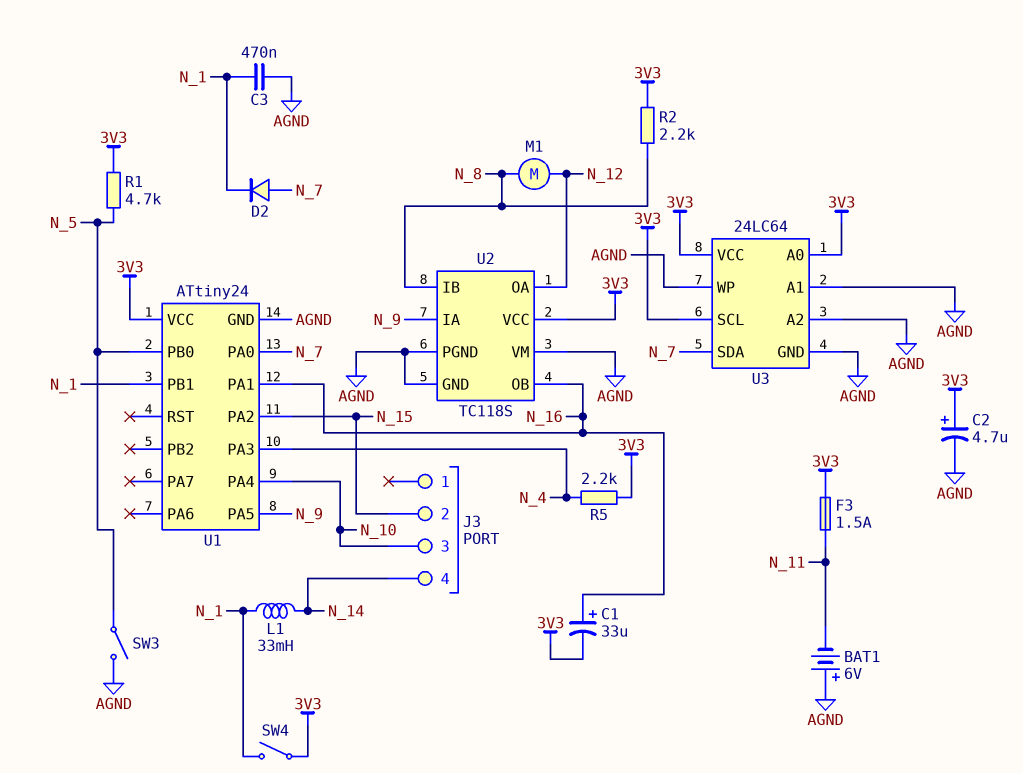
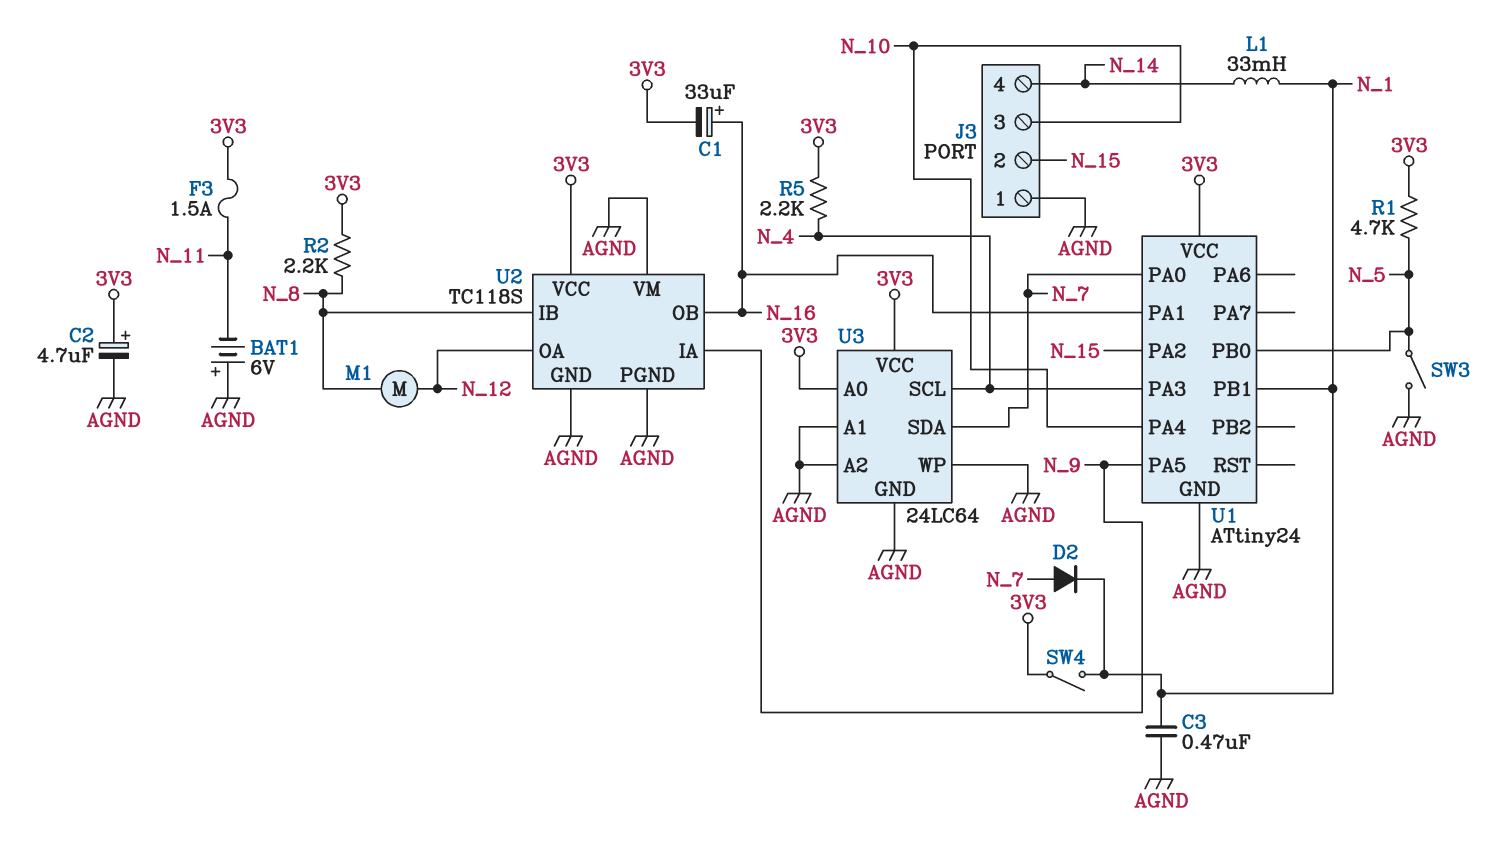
J3 pin 1: none -> AGND
U3 pin SCL: 3V3 -> N_4

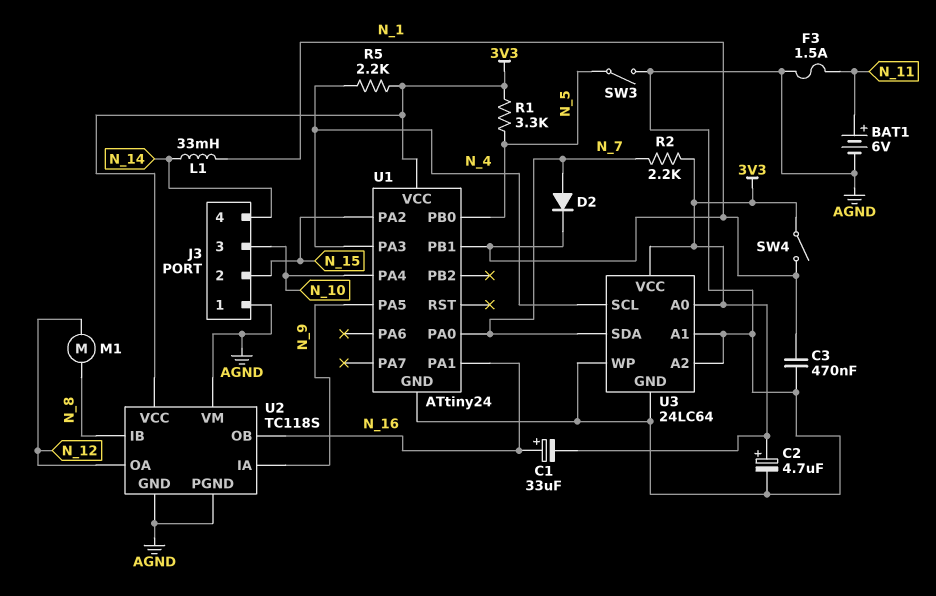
BAT1: 6V (plus AGND, minus N_11) -> 6V (plus N_11, minus AGND)
F3: 1.5A (3V3, N_11) -> 1.5A (AGND, N_11)
R1: 4.7k (3V3, N_5) -> 3.3k (3V3, N_5)
R2: 2.2k (3V3, N_8) -> 2.2k (3V3, N_7)

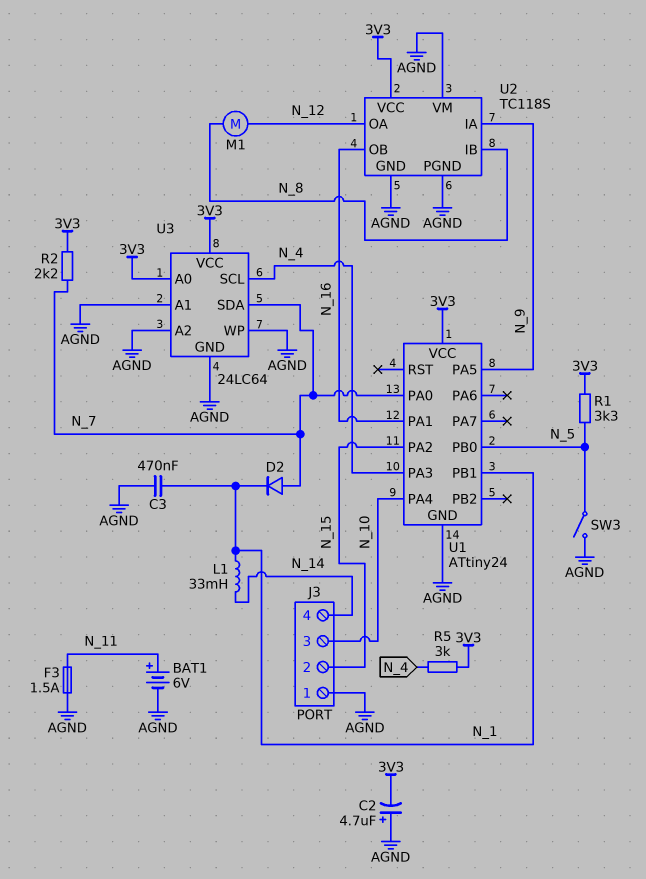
C1: 33uF (plus N_16, minus 3V3) -> none
C2: 4.7uF (plus 3V3, minus AGND) -> 4.7uF (plus AGND, minus 3V3)
R5: 2.2k (3V3, N_4) -> 3k (3V3, N_4)
SW4: switch (3V3, N_1) -> none

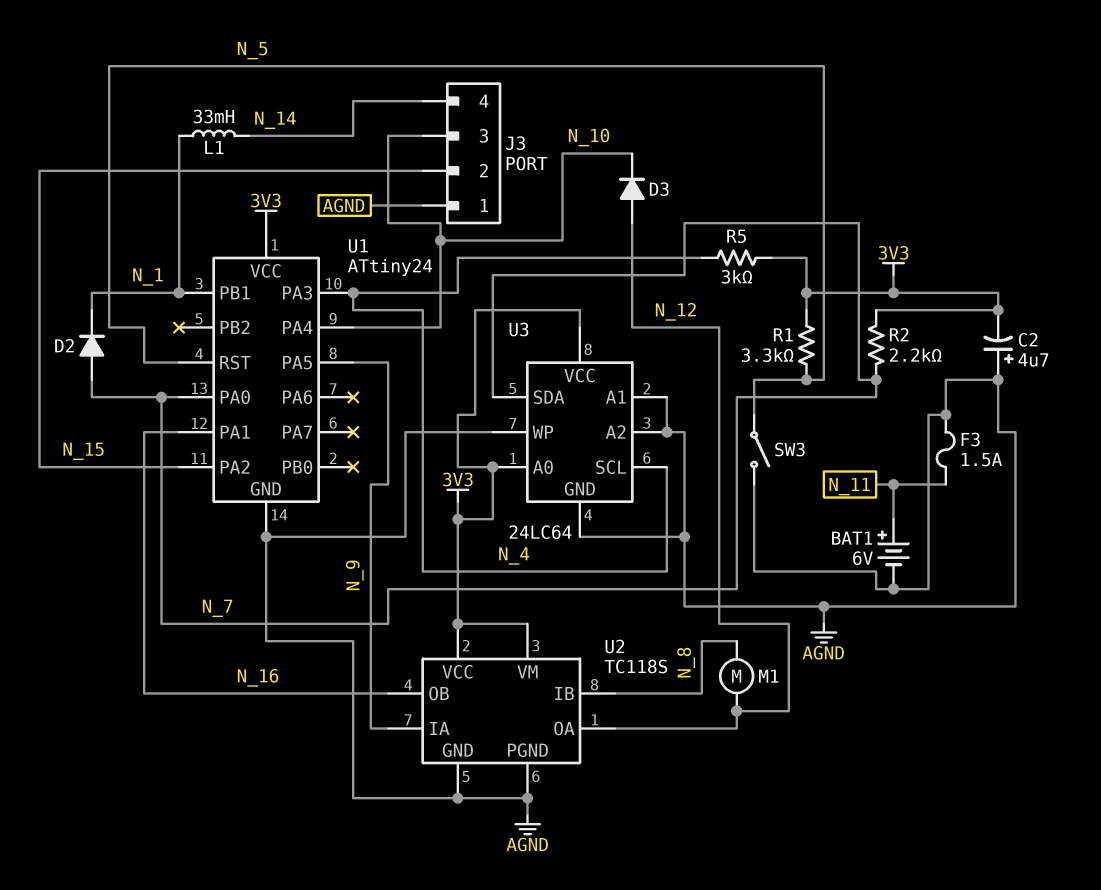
C3: 470nF (AGND, N_1) -> none
D3: none -> diode (A N_12, K N_10)
U1 pin PB0: N_5 -> none
U1 pin RST: none -> N_5
U2 pin VM: AGND -> 3V3

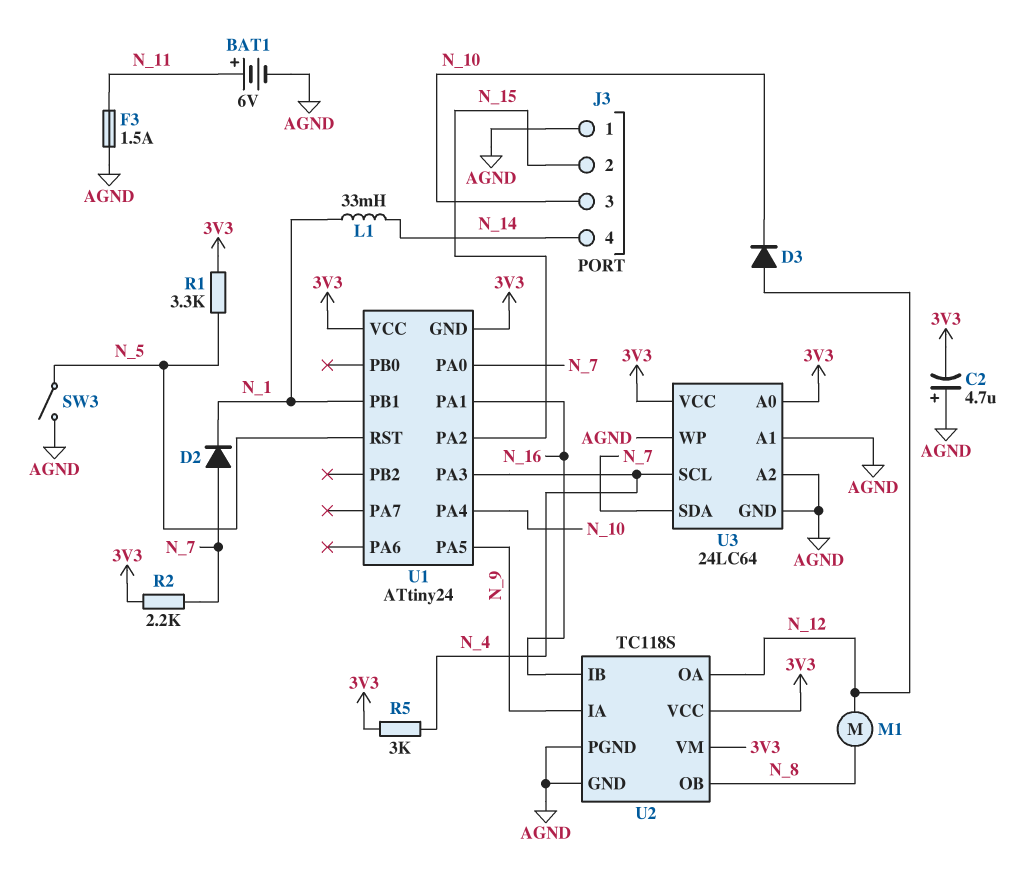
U1 pin GND: AGND -> 3V3
U2 pin IB: N_8 -> N_16
U2 pin OB: N_16 -> N_8

